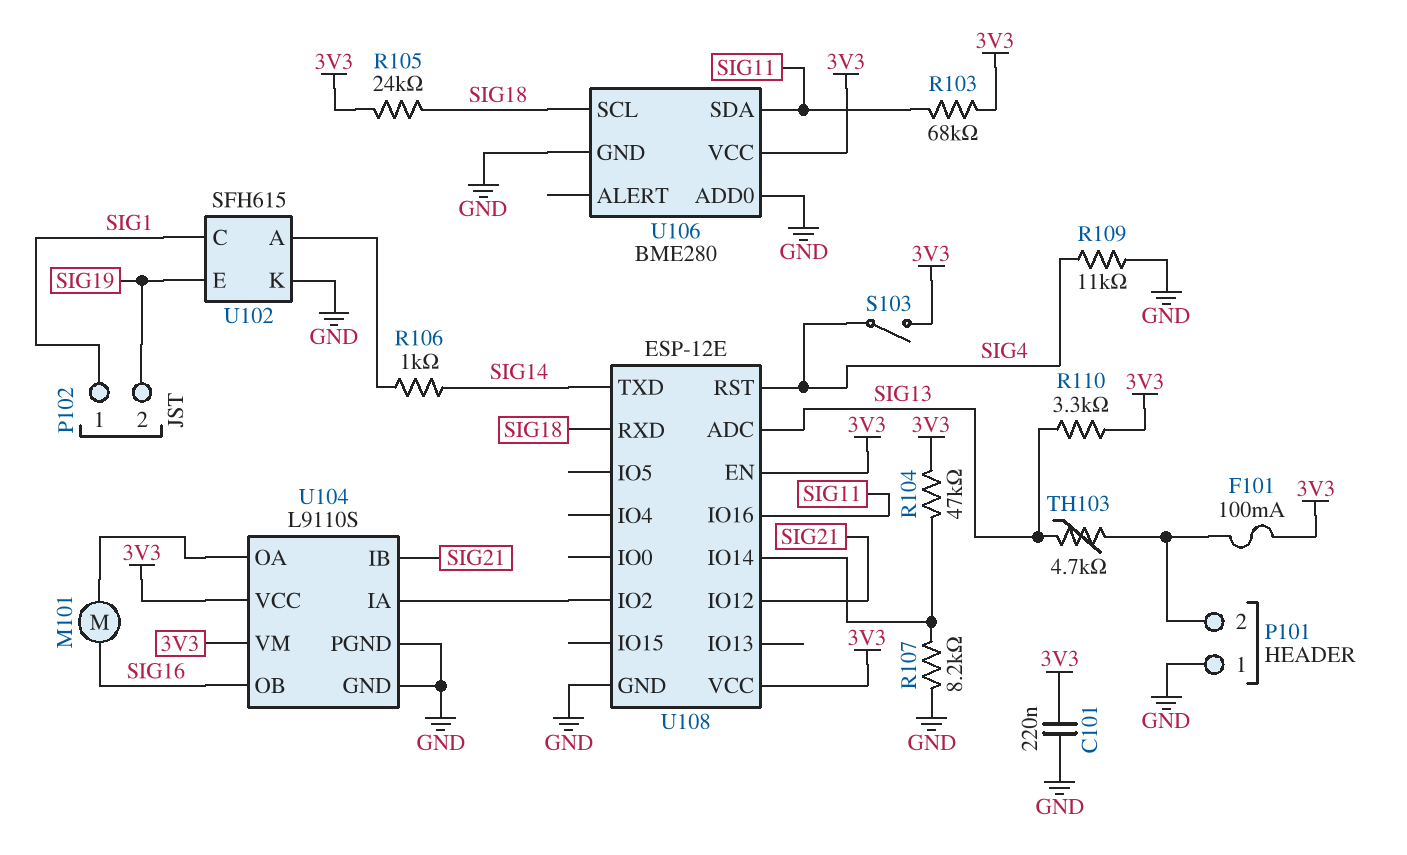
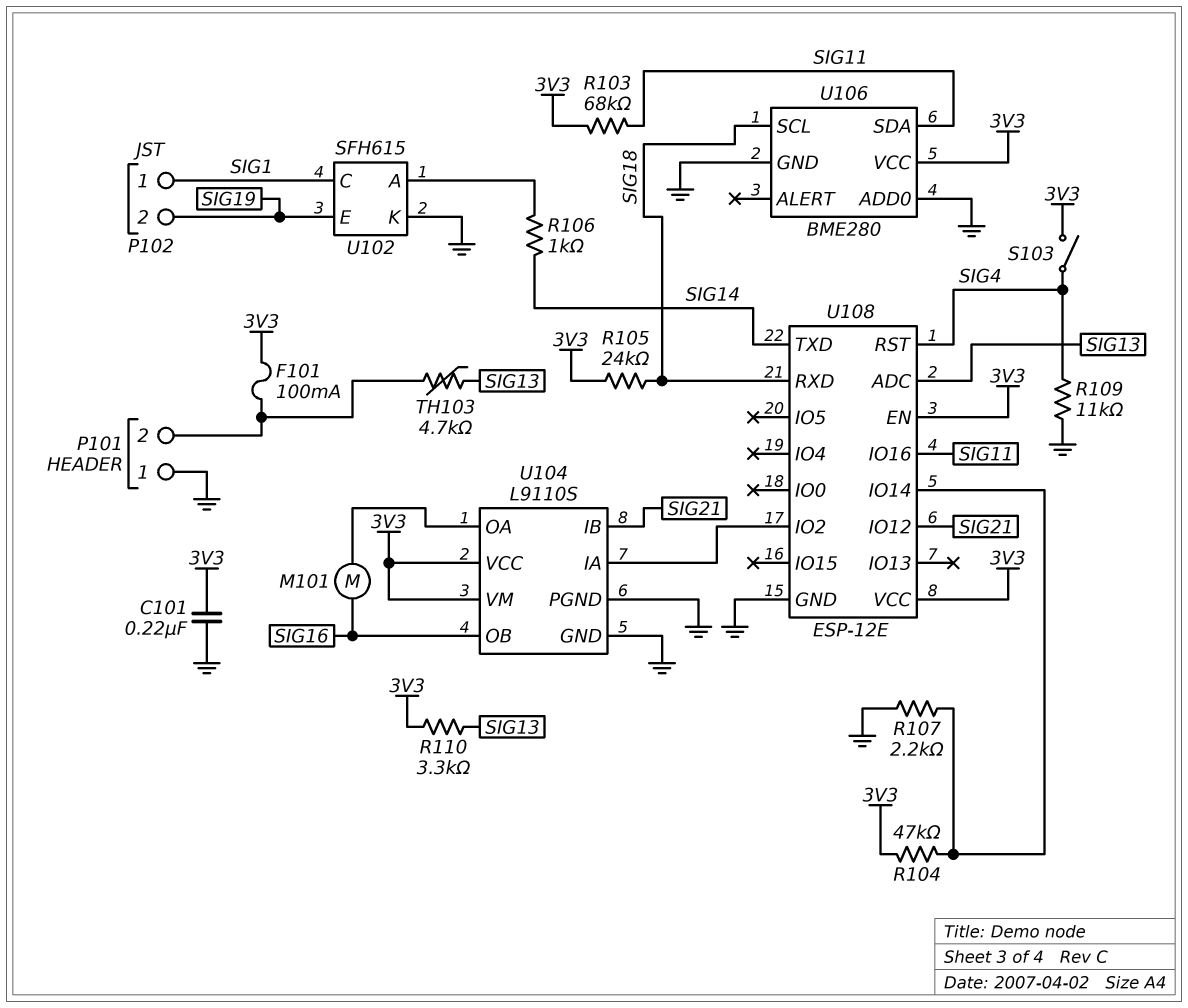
R107: 8.2k (GND, U108/IO14) -> 2.2k (GND, U108/IO14)

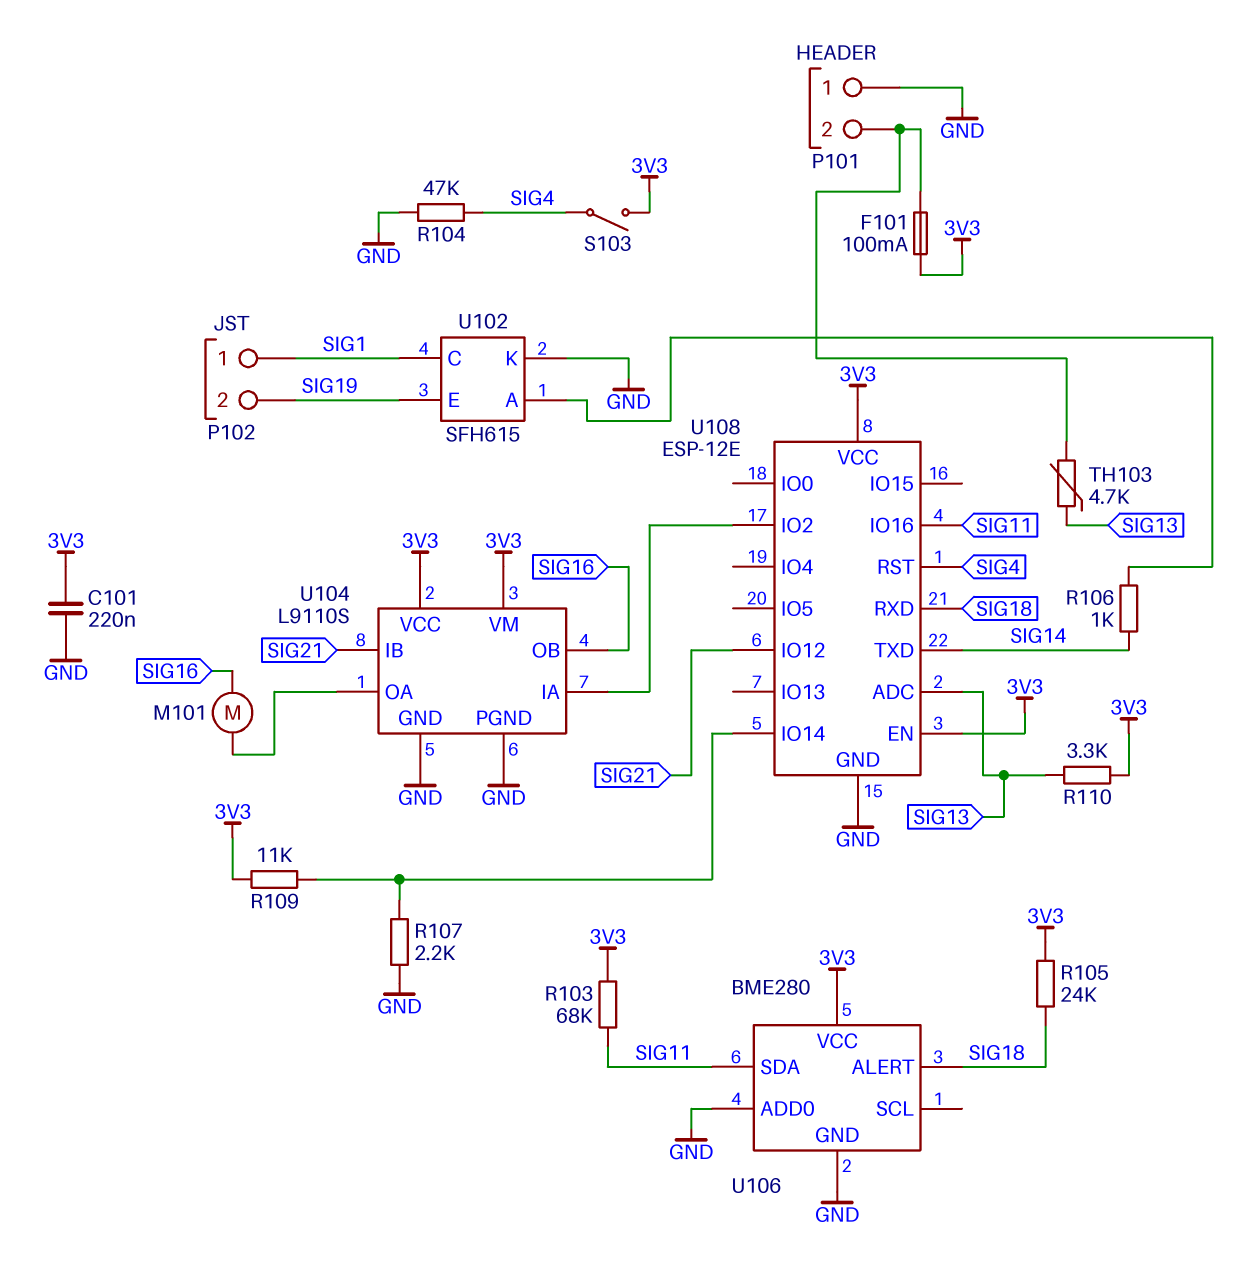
R104: 47k (3V3, U108/IO14) -> 47k (GND, SIG4)
R109: 11k (GND, SIG4) -> 11k (3V3, U108/IO14)
U106 pin ALERT: none -> SIG18
U106 pin SCL: SIG18 -> none

